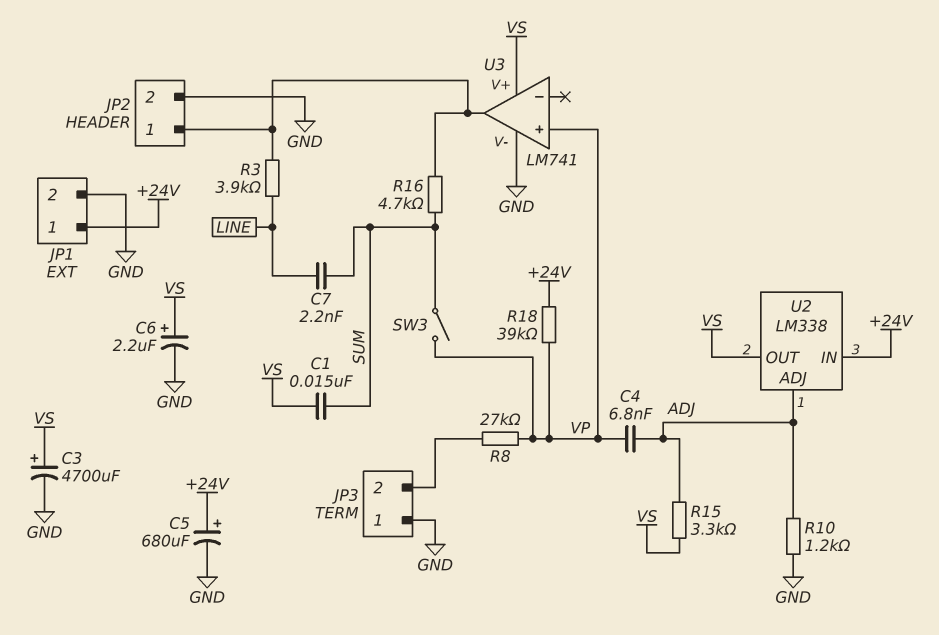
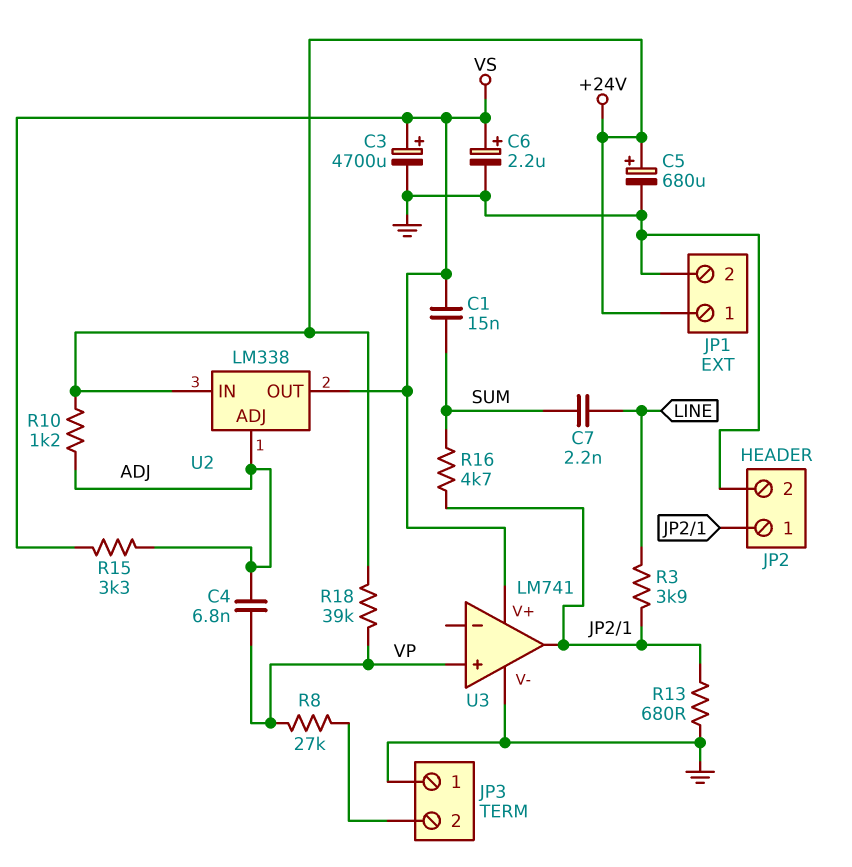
R10: 1.2k (ADJ, GND) -> 1.2k (+24V, ADJ)
R13: none -> 680 (GND, JP2/1)
SW3: switch (SUM, VP) -> none

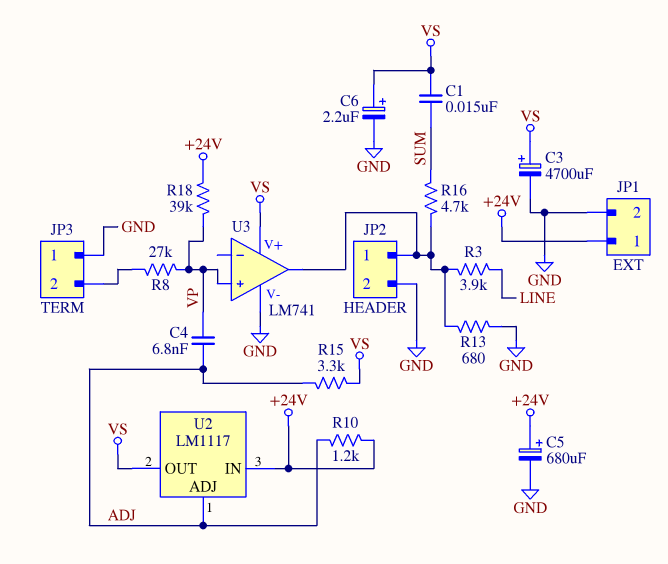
C7: 2.2nF (LINE, SUM) -> none
U2: LM338 -> LM1117

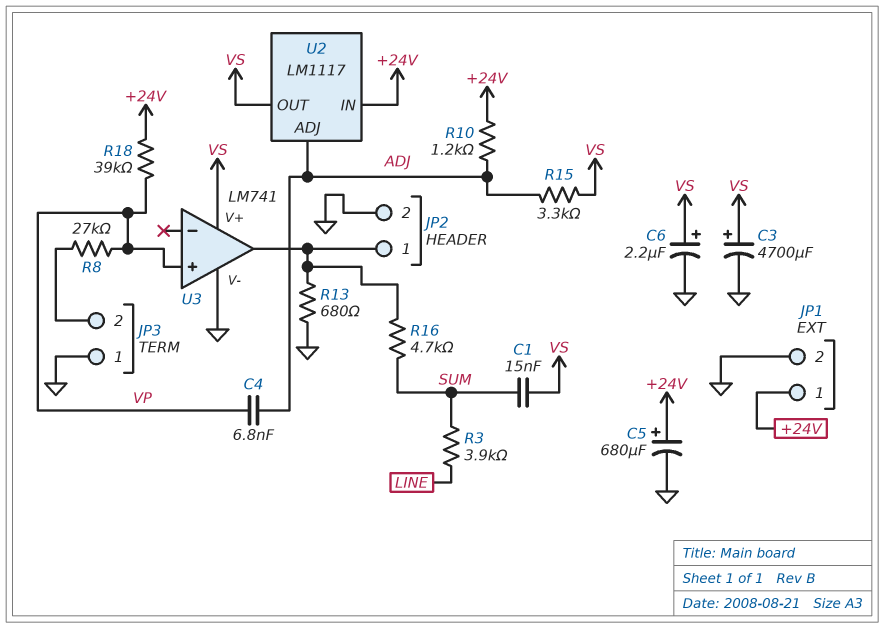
R3: 3.9k (JP2/1, LINE) -> 3.9k (LINE, SUM)

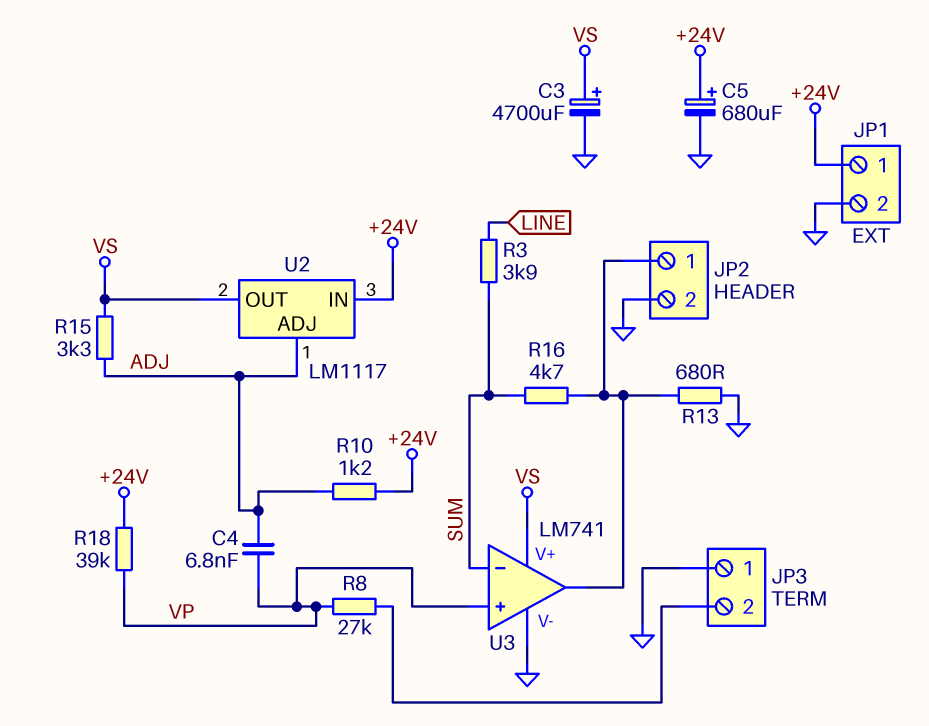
C1: 15nF (SUM, VS) -> none
C6: 2.2uF (plus VS, minus GND) -> none
U3 pin in-: none -> SUM

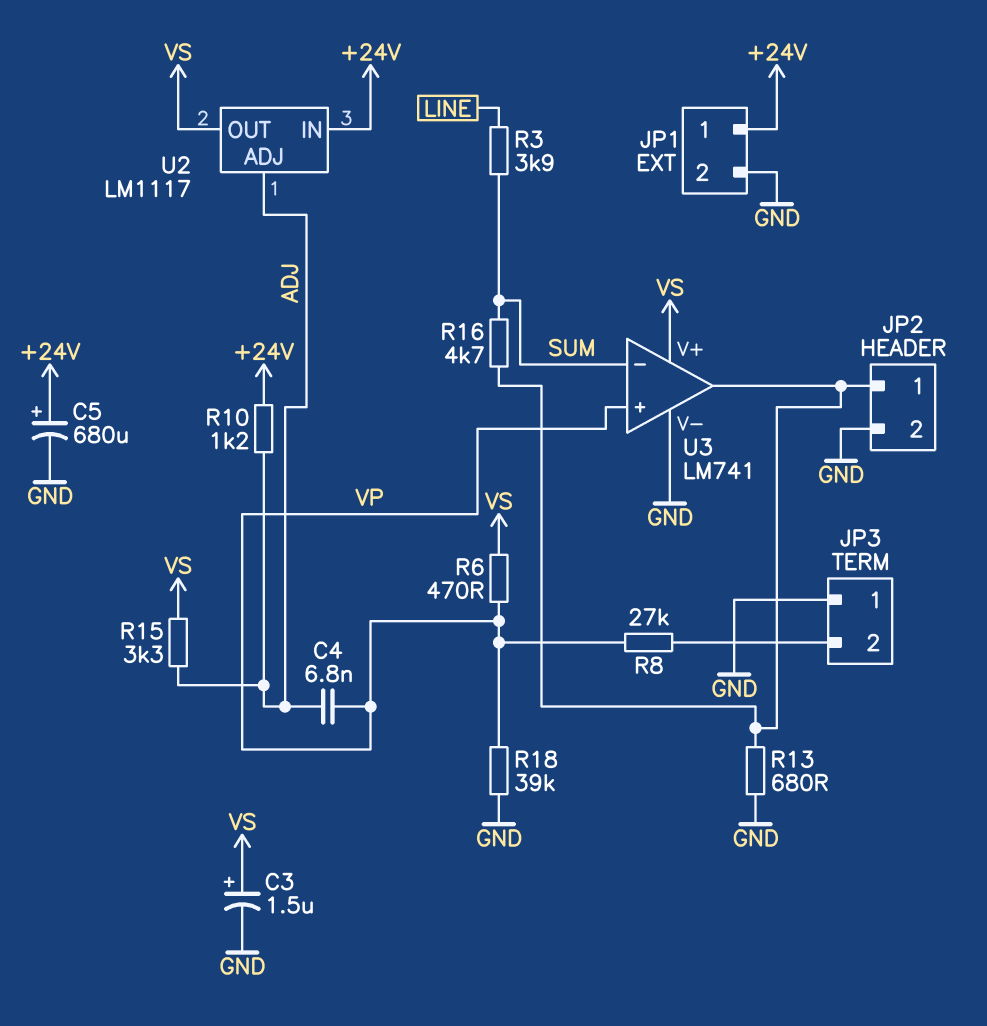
C3: 4700uF (plus VS, minus GND) -> 1.5uF (plus VS, minus GND)
R6: none -> 470 (VP, VS)
R18: 39k (+24V, VP) -> 39k (GND, VP)

